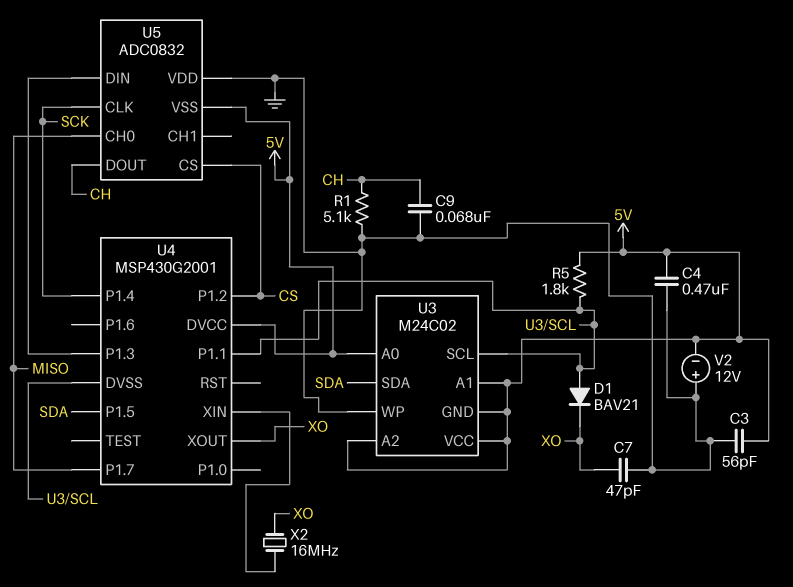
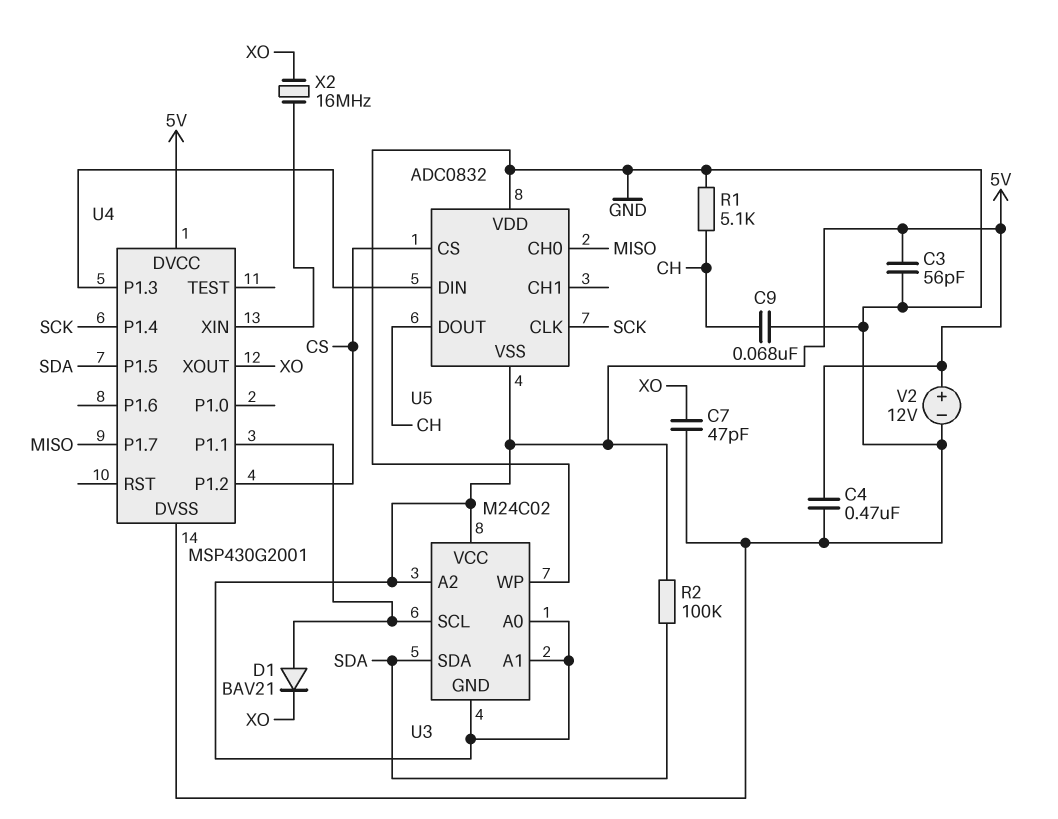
R2: none -> 100k (5V, SDA)
R5: 1.8k (5V, U3/SCL) -> none
U4 pin DVSS: U3/SCL -> GND
V2: 12V (plus GND, minus 5V) -> 12V (plus 5V, minus GND)

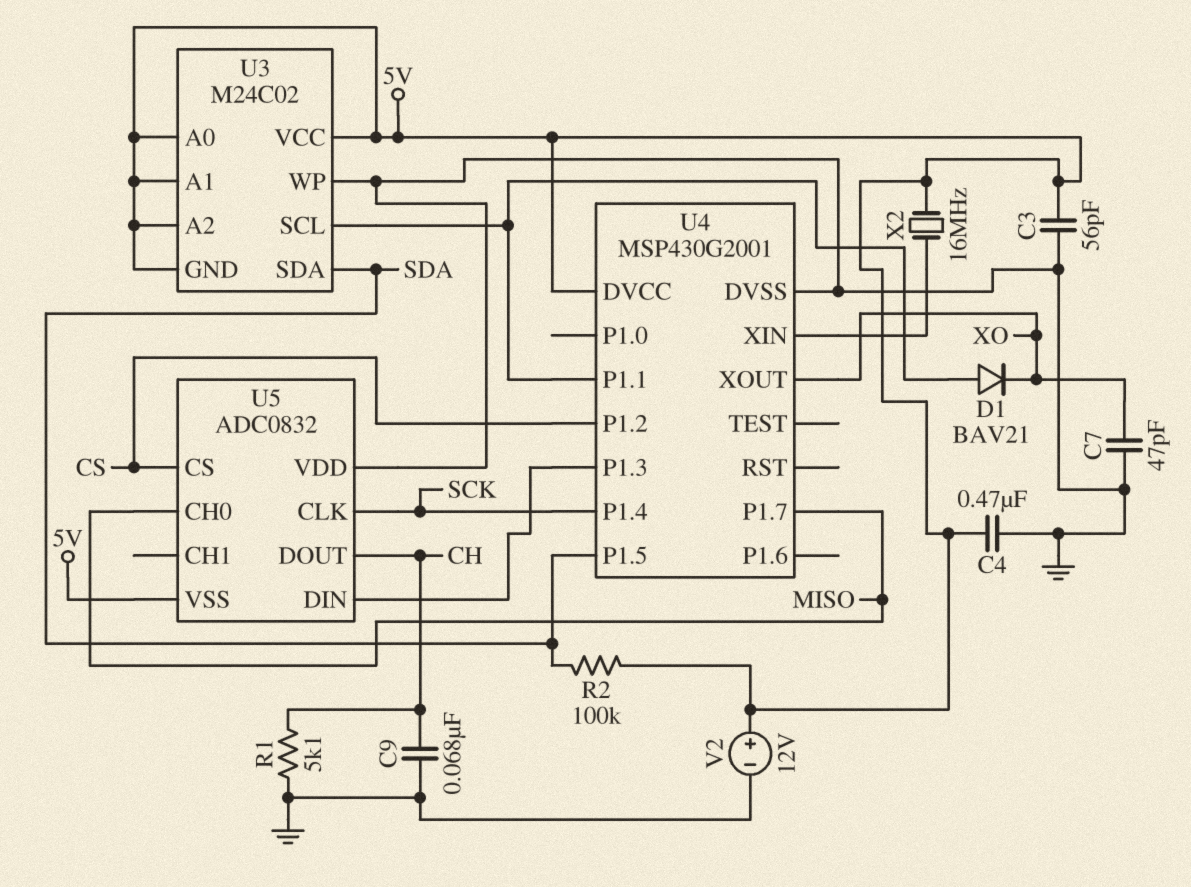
X2: 16MHz (U4/XIN, XO) -> 16MHz (5V, U4/XIN)

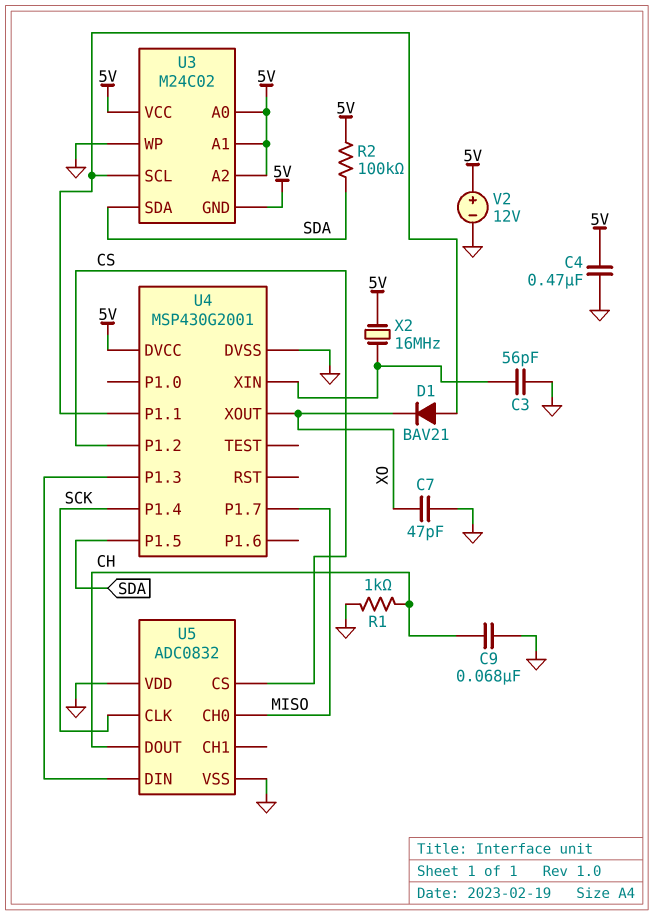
C3: 56pF (5V, GND) -> 56pF (GND, U4/XIN)
R1: 5.1k (CH, GND) -> 1k (CH, GND)
U5 pin VSS: 5V -> GND

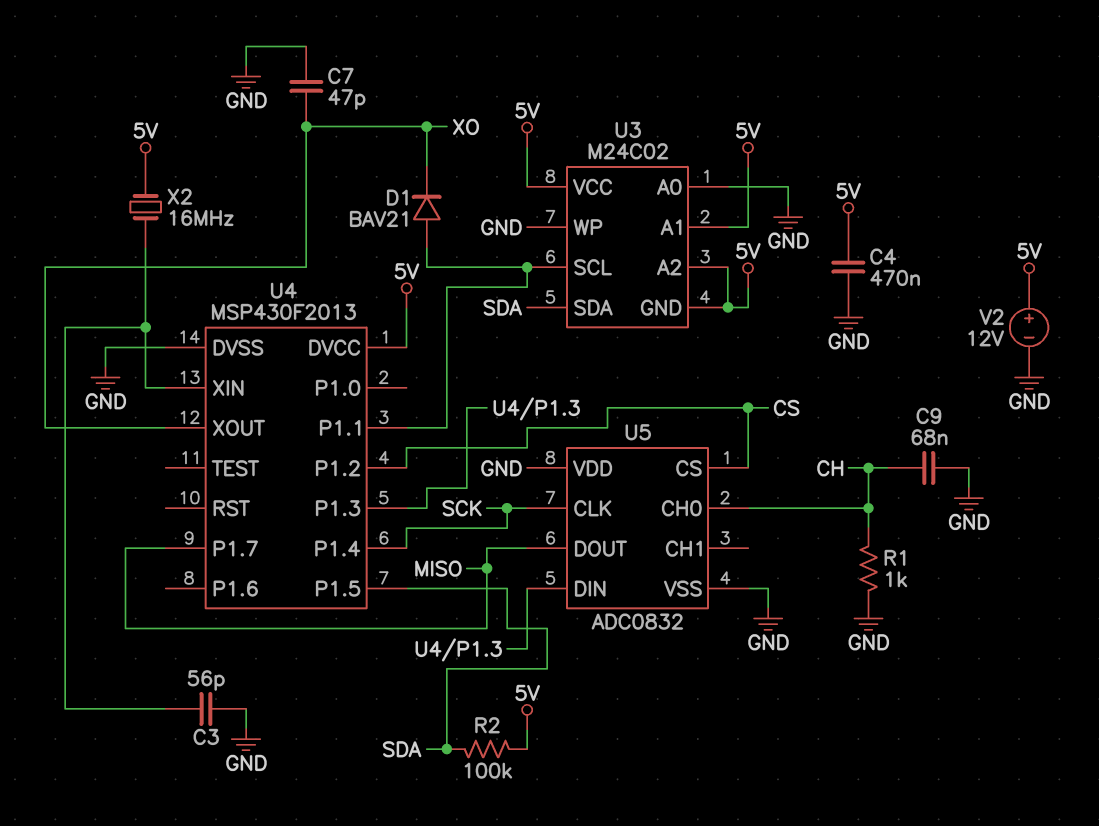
U3 pin A0: 5V -> GND
U4: MSP430G2001 -> MSP430F2013
U5 pin CH0: MISO -> CH
U5 pin DOUT: CH -> MISO

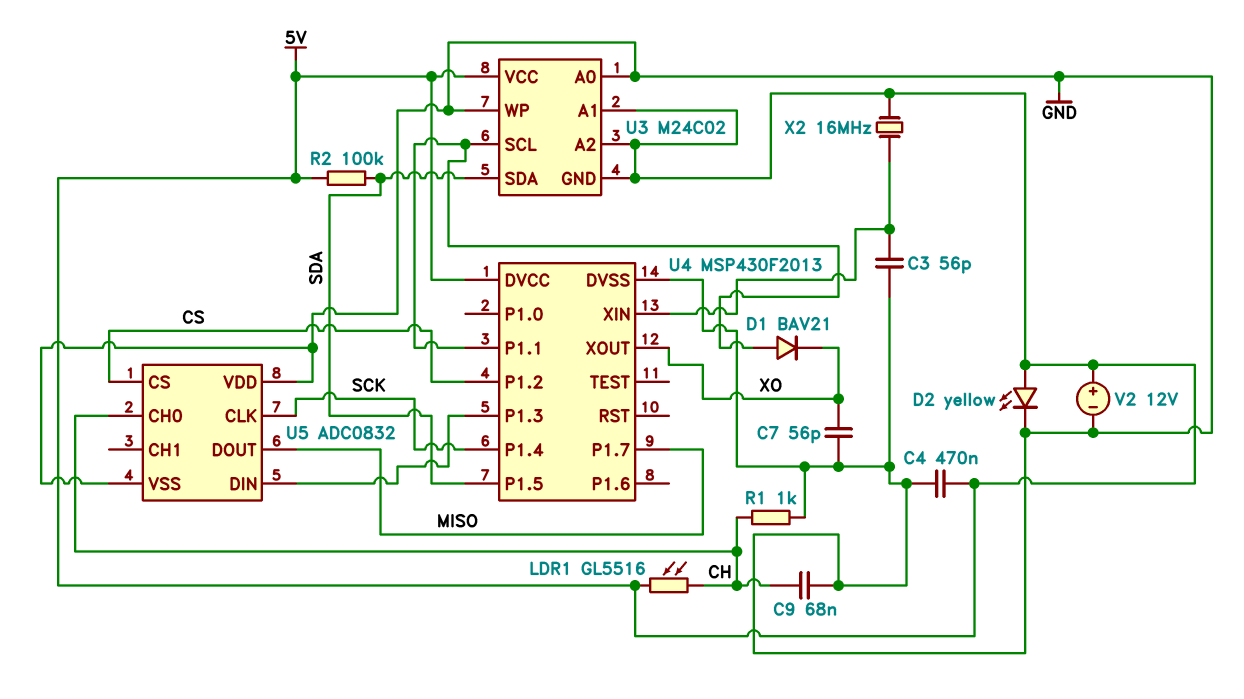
C7: 47pF (GND, XO) -> 56pF (GND, XO)
D2: none -> LED yellow (A 5V, K GND)
LDR1: none -> GL5516 (5V, CH)

